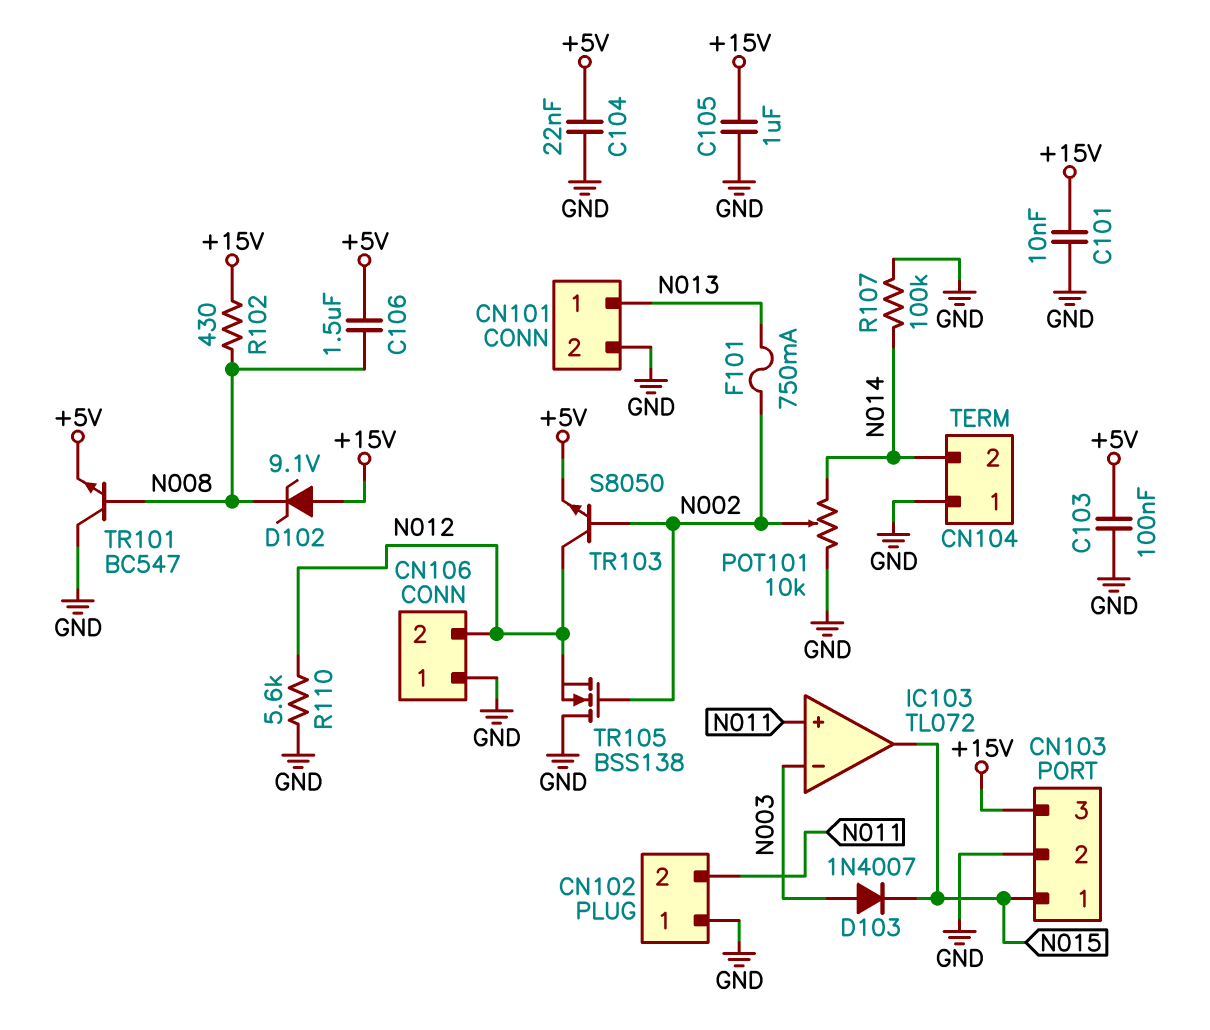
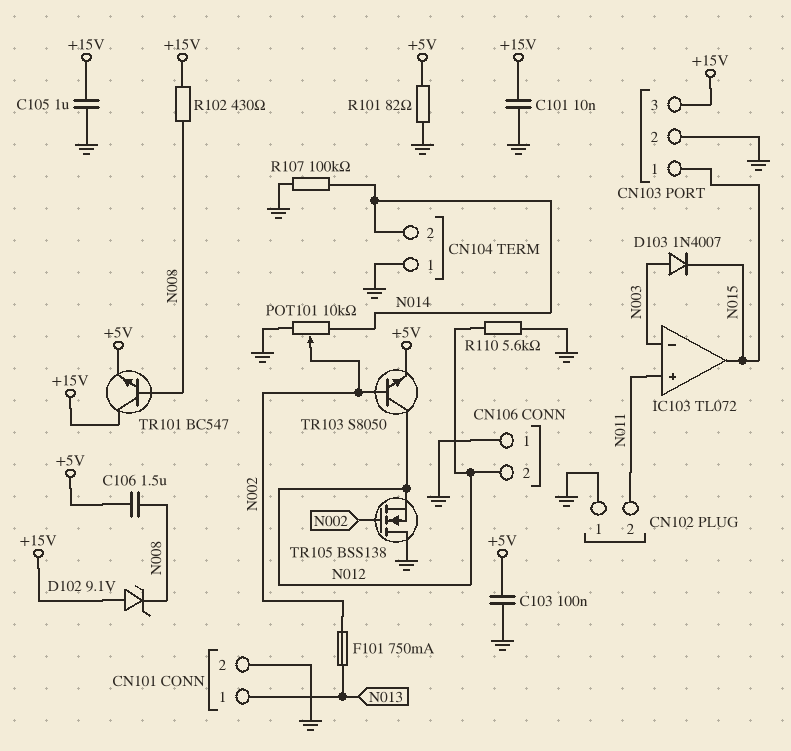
C104: 22nF (+5V, GND) -> none
R101: none -> 82 (+5V, GND)
TR101: NPN BC547 (B N008, C GND, E +5V) -> NPN BC547 (B N008, C +15V, E +5V)

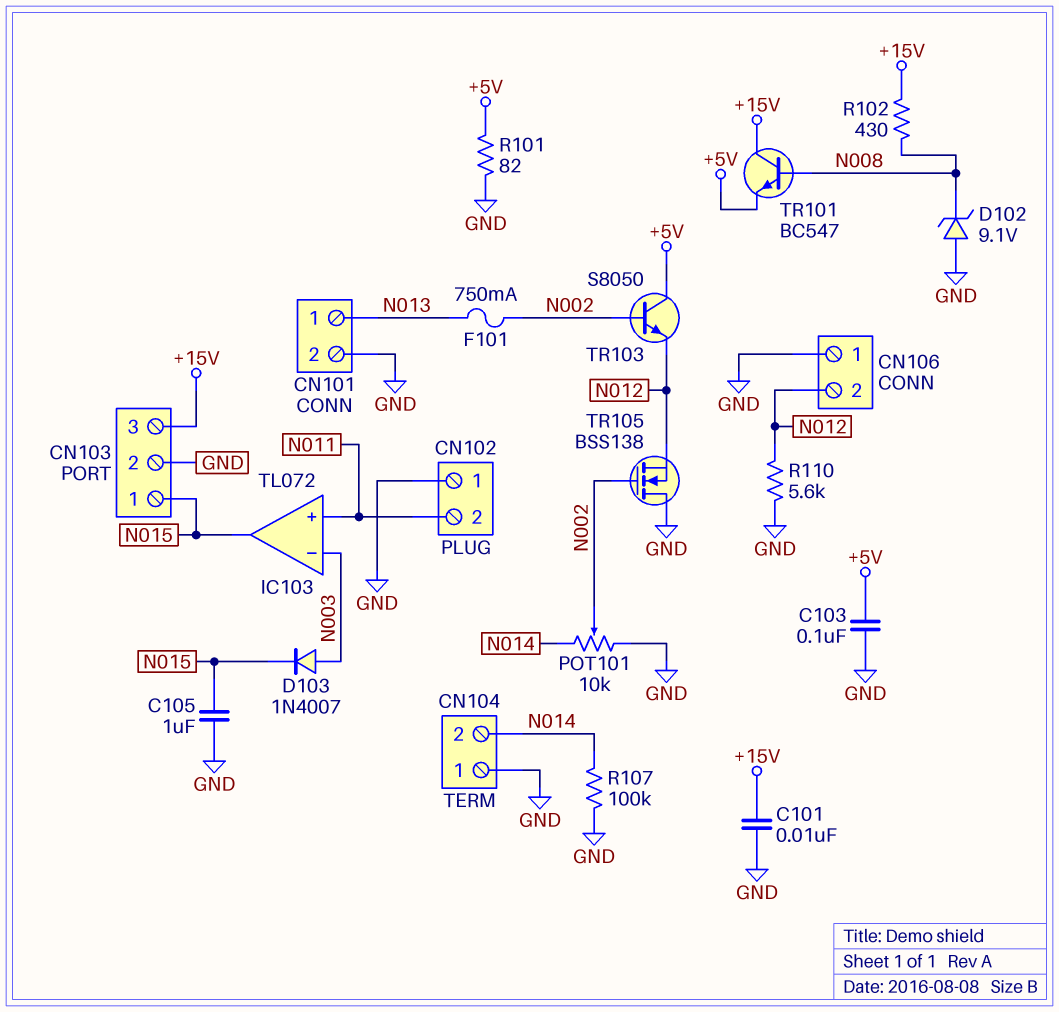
C105: 1uF (+15V, GND) -> 1uF (GND, N015)
C106: 1.5uF (+5V, N008) -> none
D102: zener 9.1V (A +15V, K N008) -> zener 9.1V (A GND, K N008)
TR103: NPN S8050 (B N002, C N012, E +5V) -> NPN S8050 (B N002, C +5V, E N012)

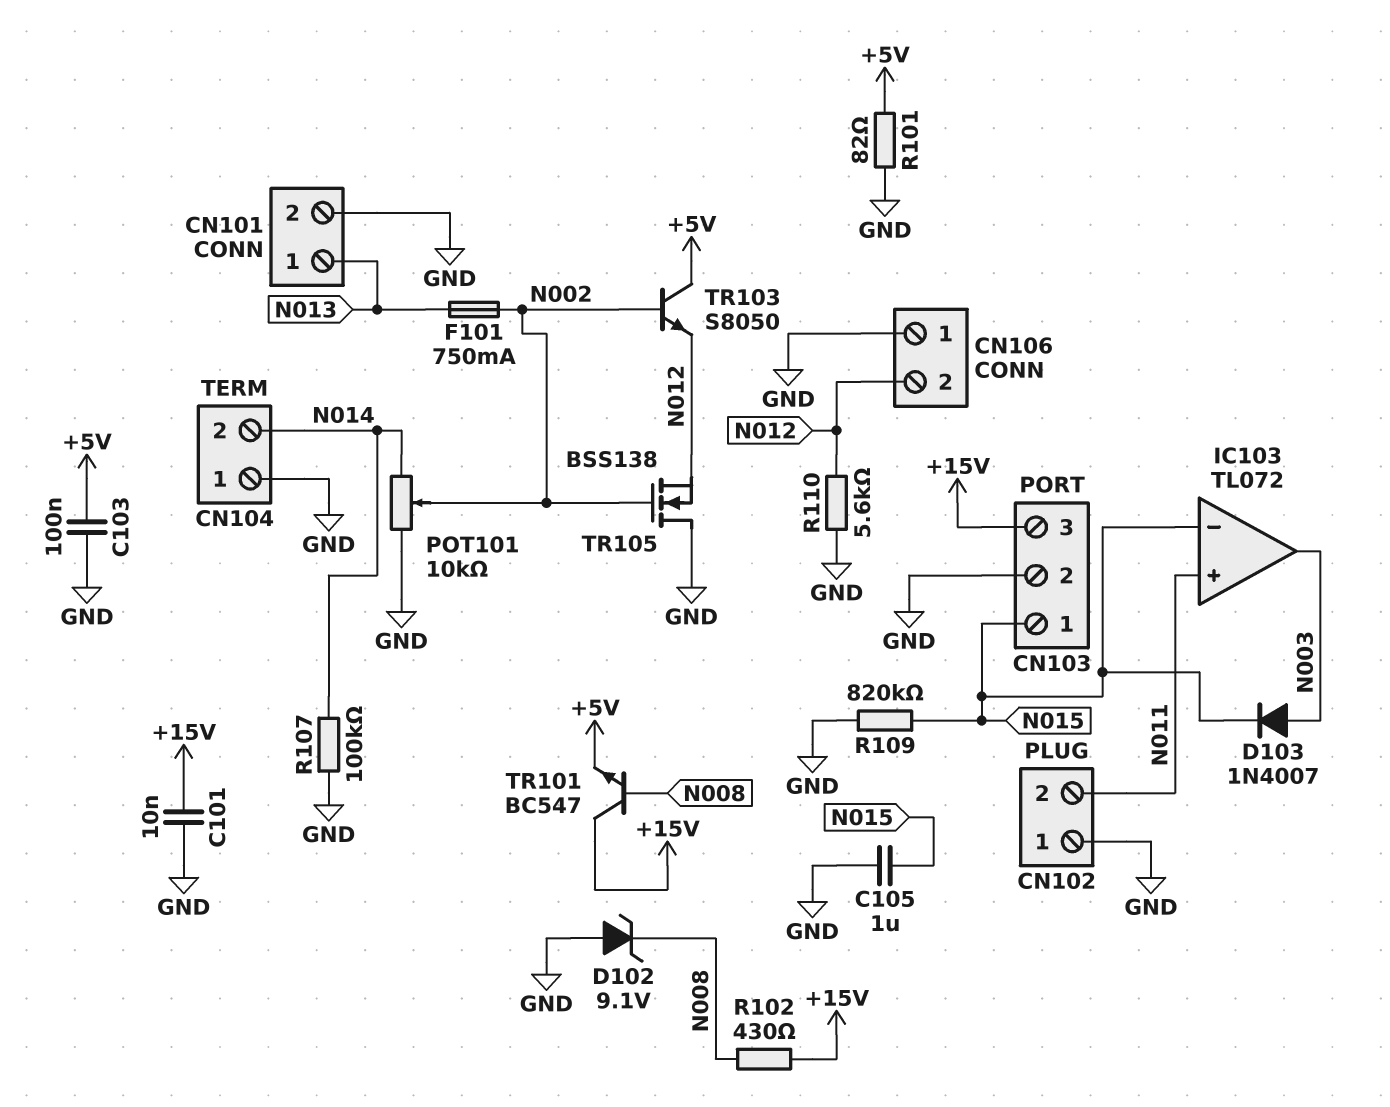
IC103 pin in-: N003 -> N015
IC103 pin out: N015 -> N003
R109: none -> 820k (GND, N015)

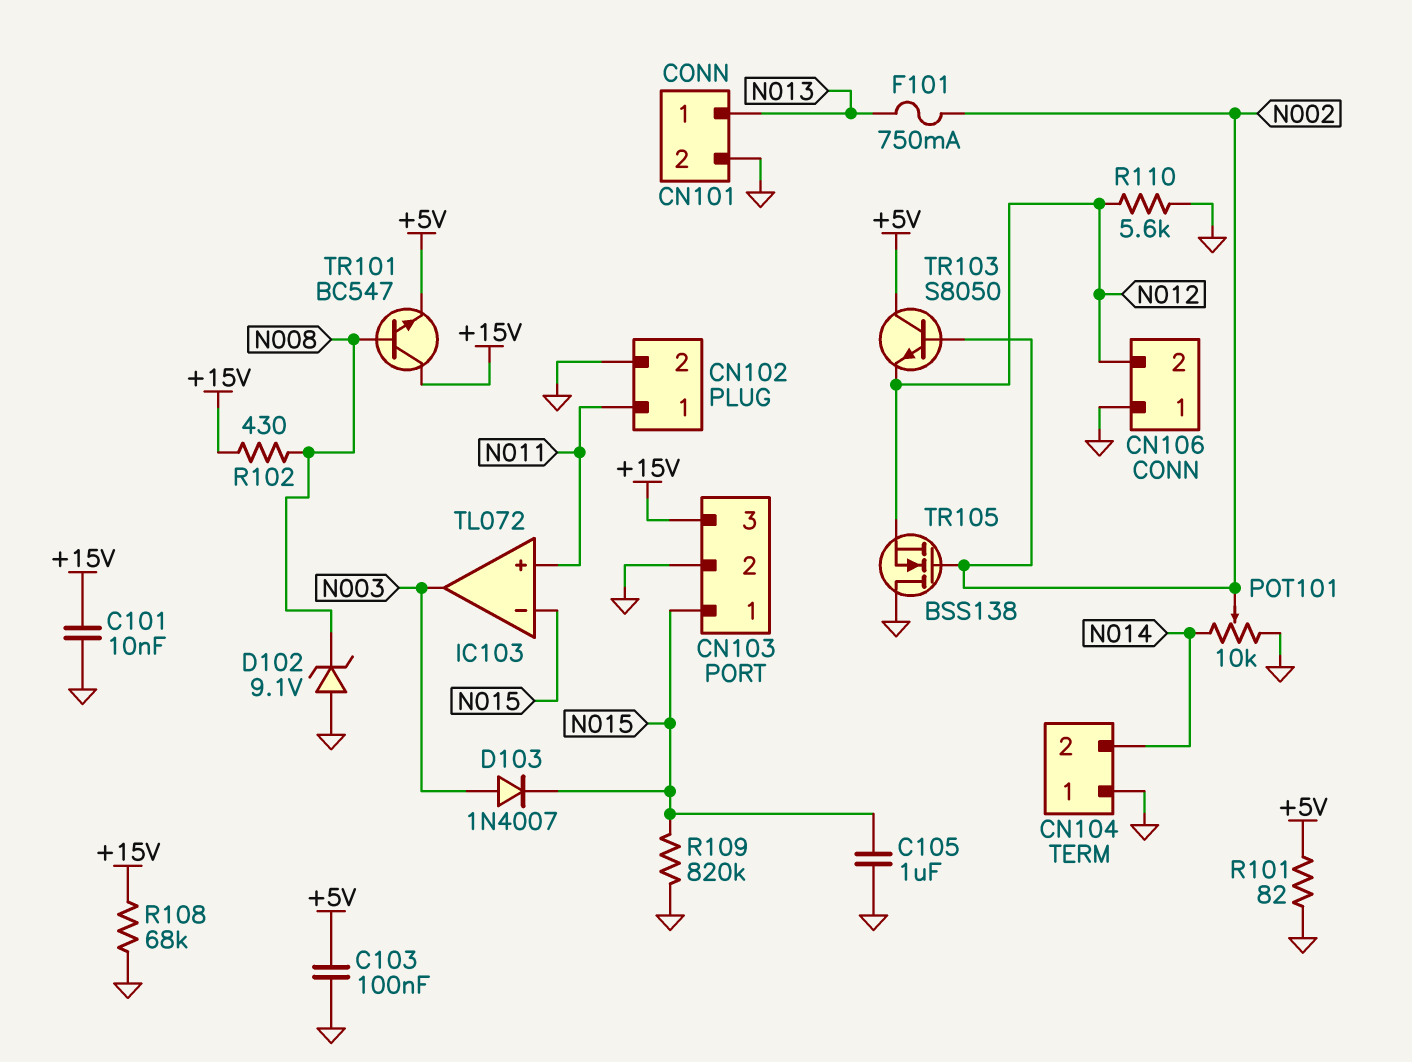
CN102 pin 1: GND -> N011
CN102 pin 2: N011 -> GND
R107: 100k (GND, N014) -> none
R108: none -> 68k (+15V, GND)

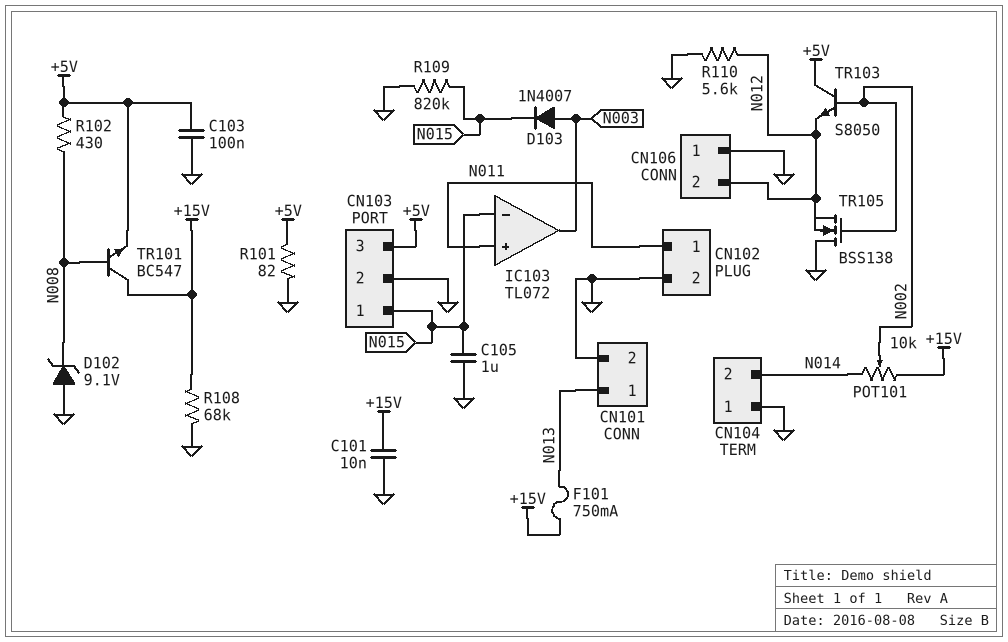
CN103 pin 3: +15V -> +5V
F101: 750mA (N002, N013) -> 750mA (+15V, N013)
POT101: 10k (GND, N014, wiper N002) -> 10k (+15V, N014, wiper N002)
R102: 430 (+15V, N008) -> 430 (+5V, N008)

